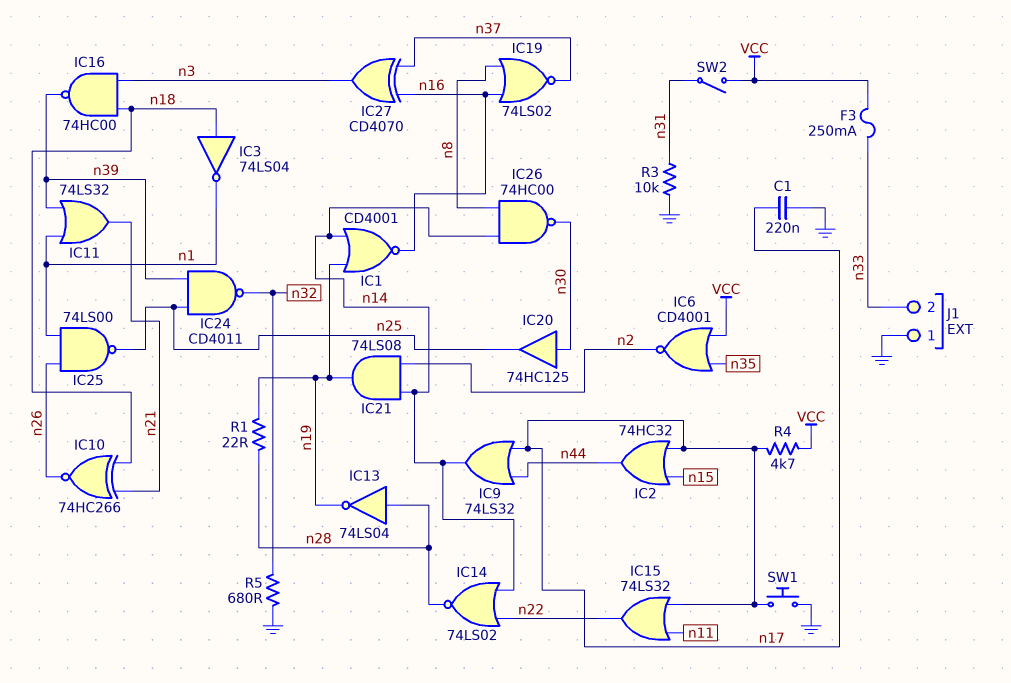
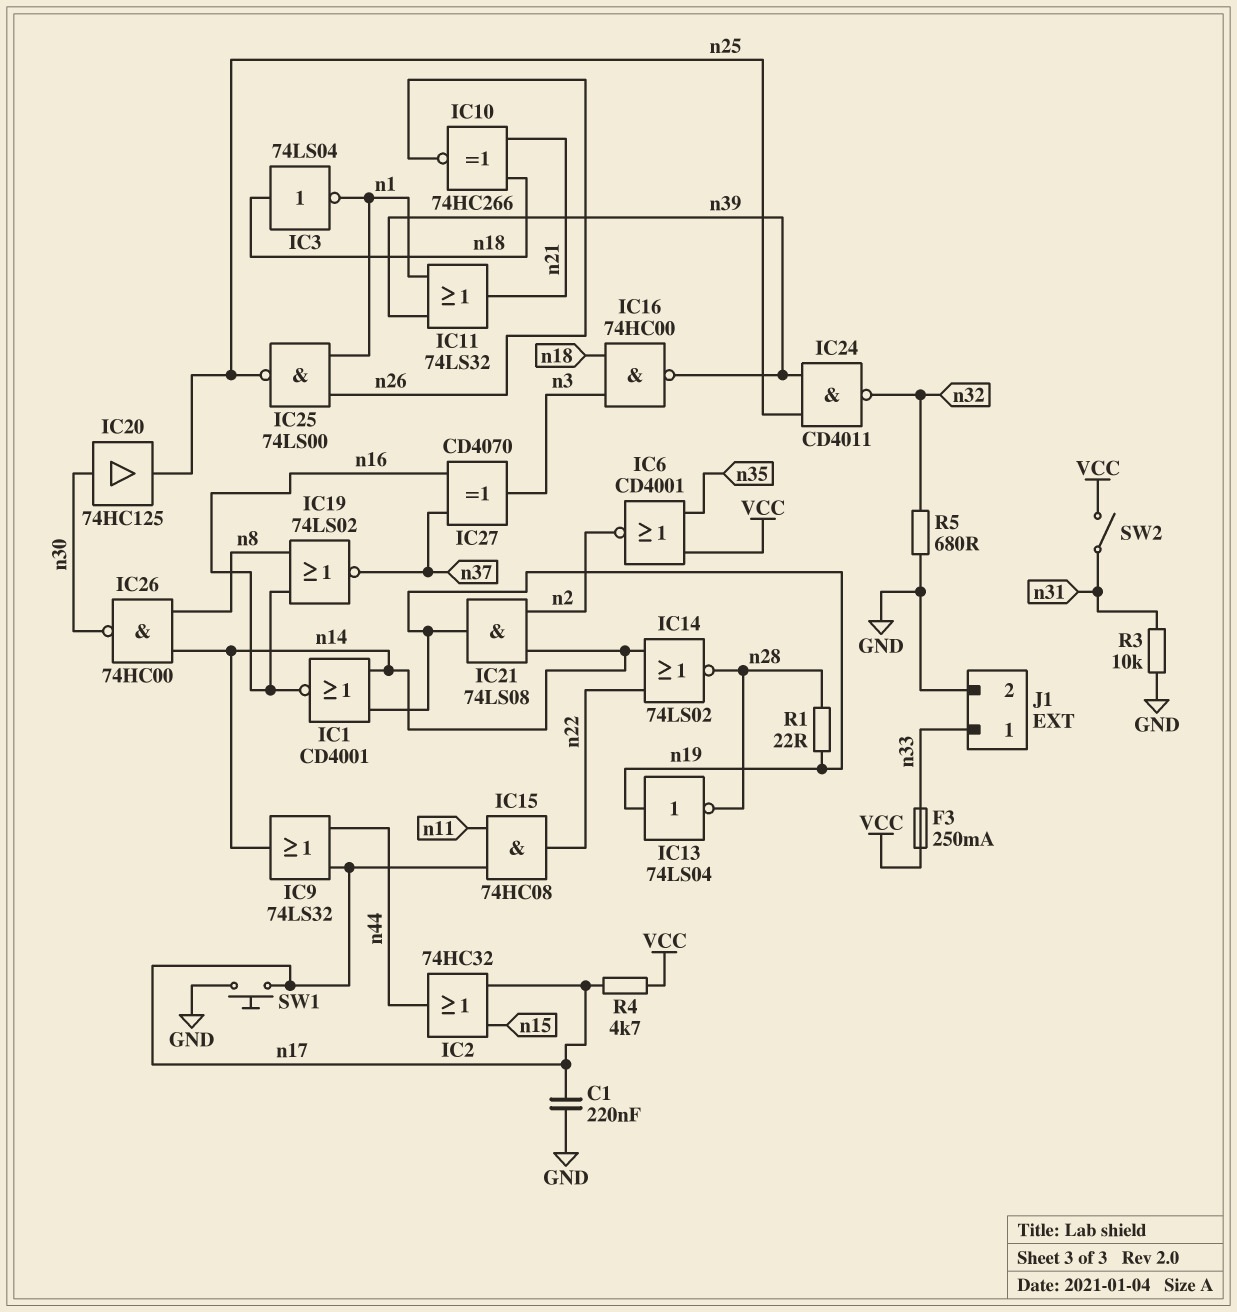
IC13: NOT 74LS04 (in n28, out n19) -> NOT 74LS04 (in n19, out n28)
IC15: OR 74LS32 (in n11, in n17, out n22) -> AND 74HC08 (in n11, in n17, out n22)
J1 pin 1: GND -> n33
J1 pin 2: n33 -> GND

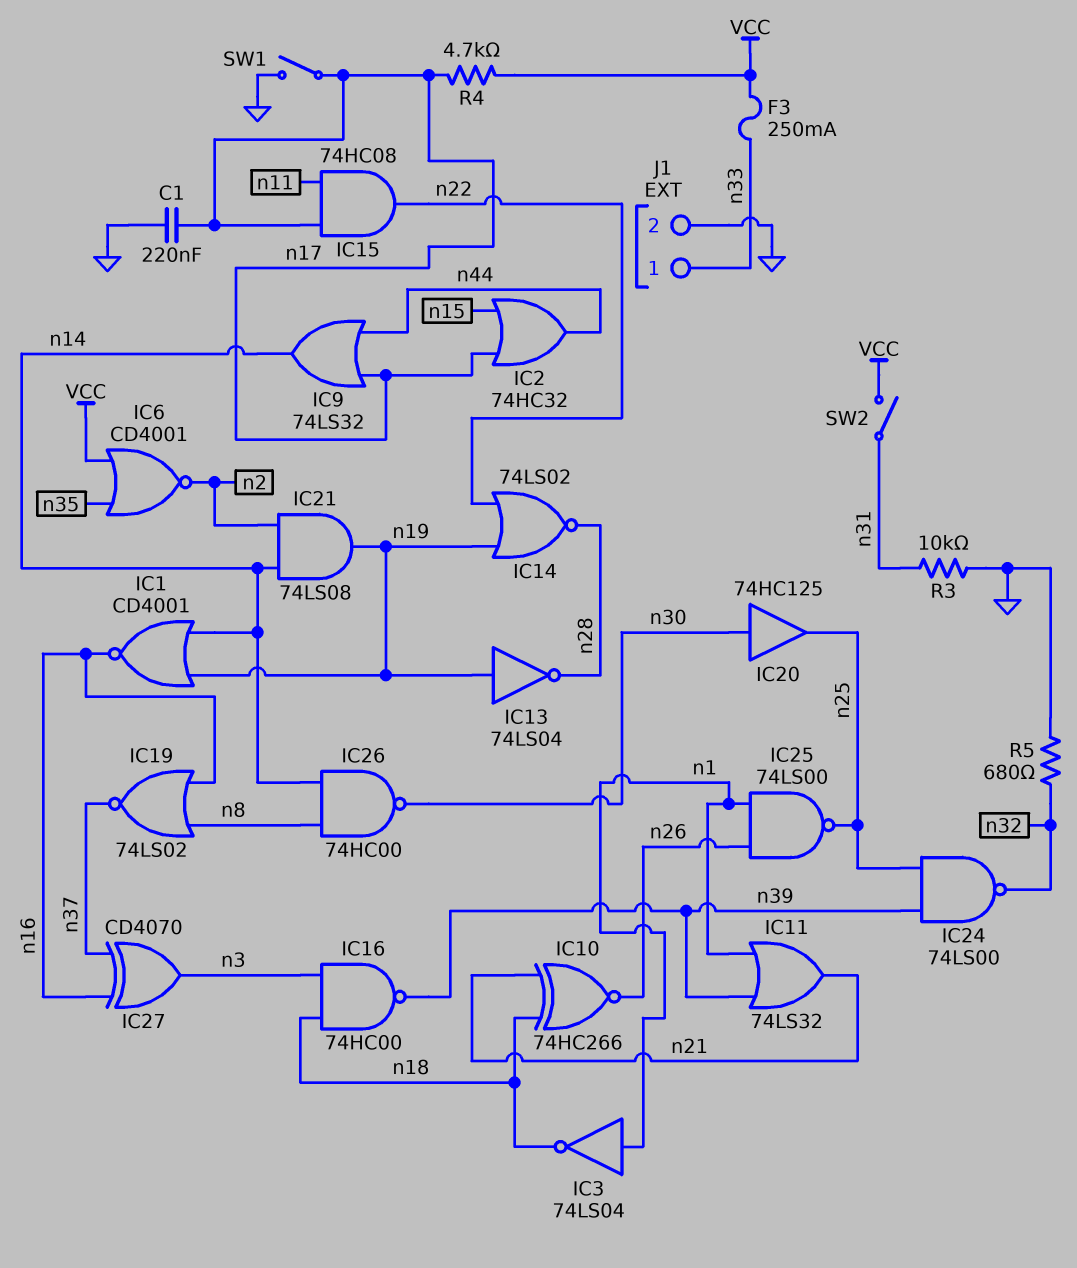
IC3: NOT 74LS04 (in n18, out n1) -> NOT 74LS04 (in n1, out n18)
IC14: NOR 74LS02 (in n14, in n22, out n28) -> NOR 74LS02 (in n19, in n22, out n28)
IC24: NAND CD4011 (in n25, in n39, out n32) -> NAND 74LS00 (in n25, in n39, out n32)
R1: 22 (n19, n28) -> none
SW1: button (GND, n17) -> switch (GND, n17)

